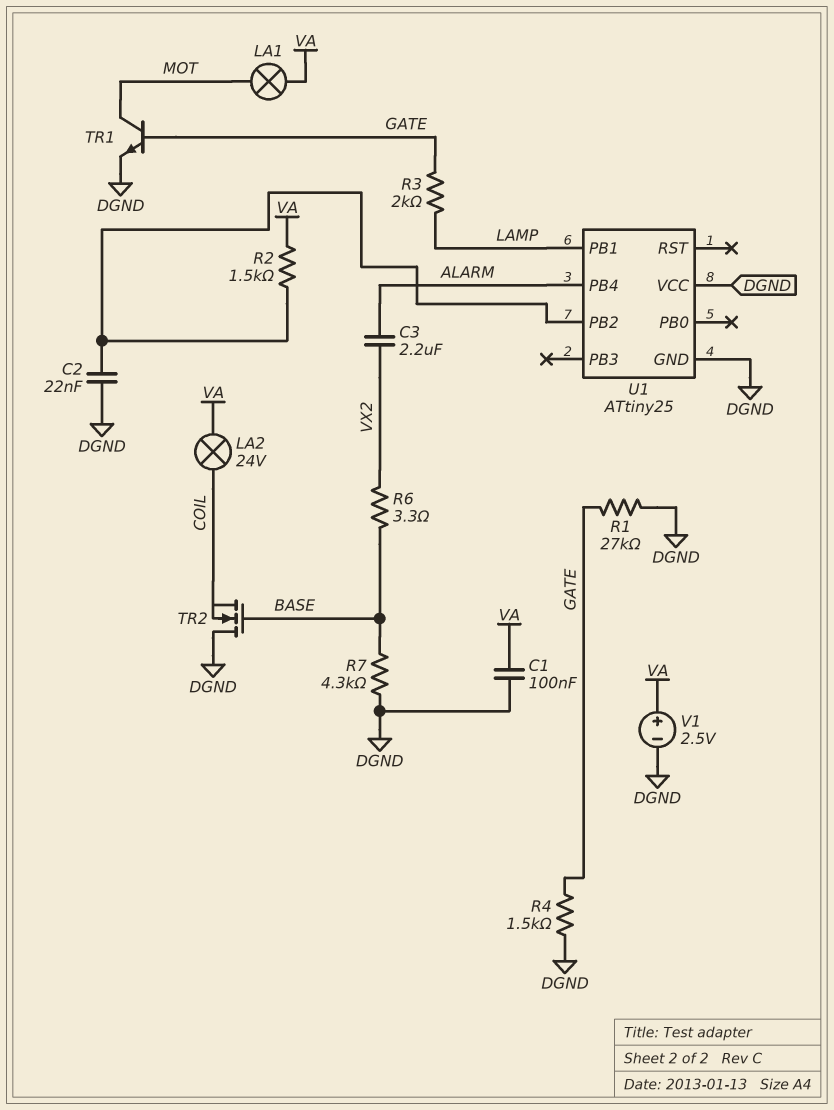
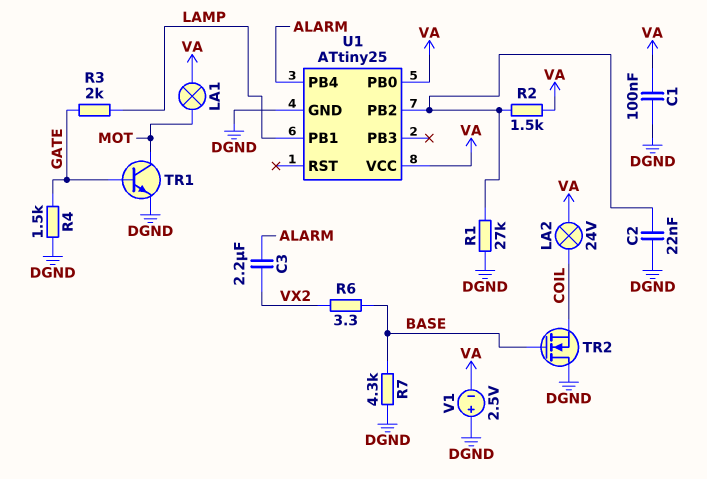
R1: 27k (DGND, GATE) -> 27k (DGND, U1/PB2)
U1 pin PB0: none -> VA
U1 pin VCC: DGND -> VA
V1: 2.5V (plus VA, minus DGND) -> 2.5V (plus DGND, minus VA)

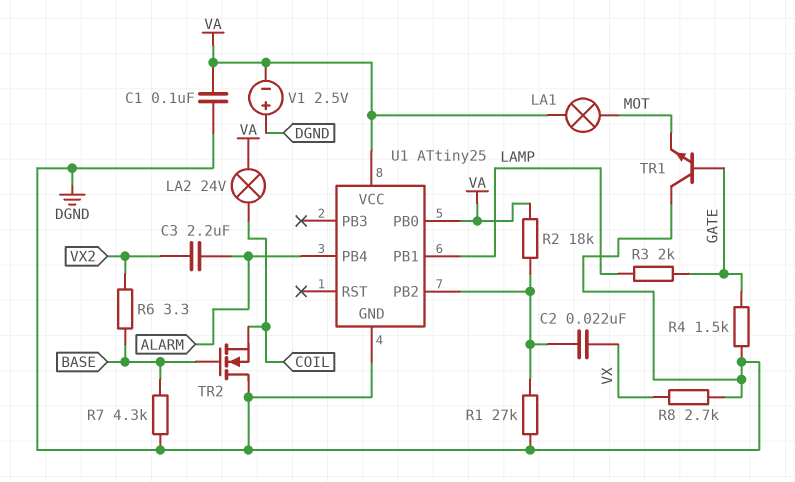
C2: 22nF (DGND, U1/PB2) -> 22nF (U1/PB2, VX)
R2: 1.5k (U1/PB2, VA) -> 18k (U1/PB2, VA)
R8: none -> 2.7k (DGND, VX)
TR1: NPN (B GATE, C MOT, E DGND) -> NPN (B GATE, C DGND, E MOT)

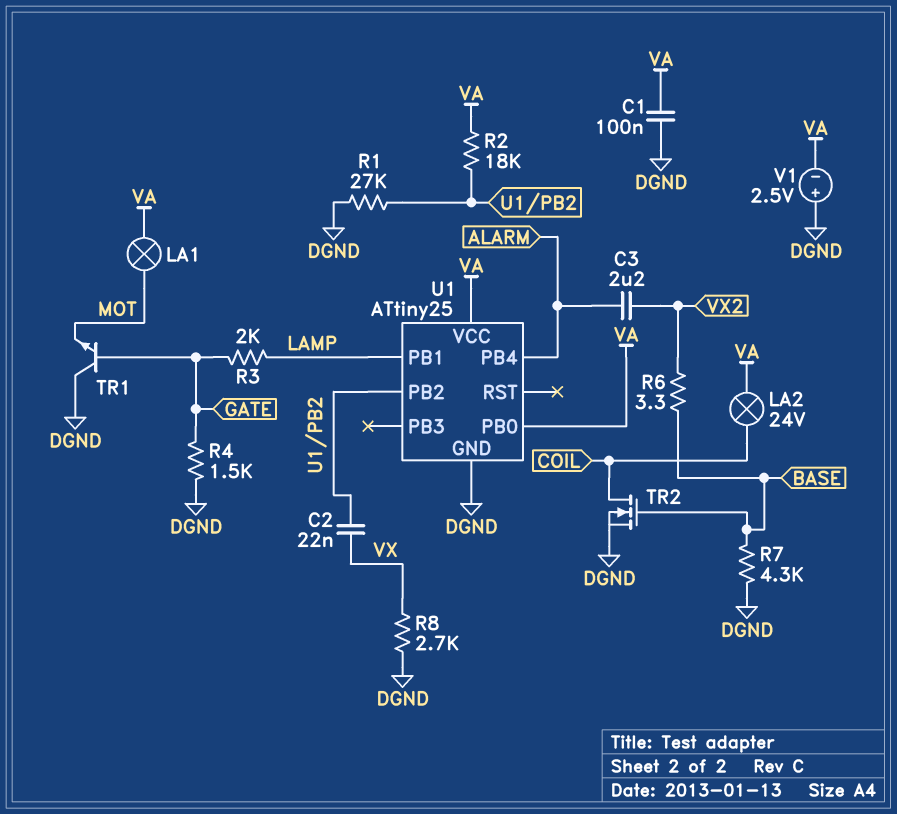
TR2: NMOS (G BASE, D DGND, S COIL) -> NMOS (G BASE, D COIL, S DGND)

